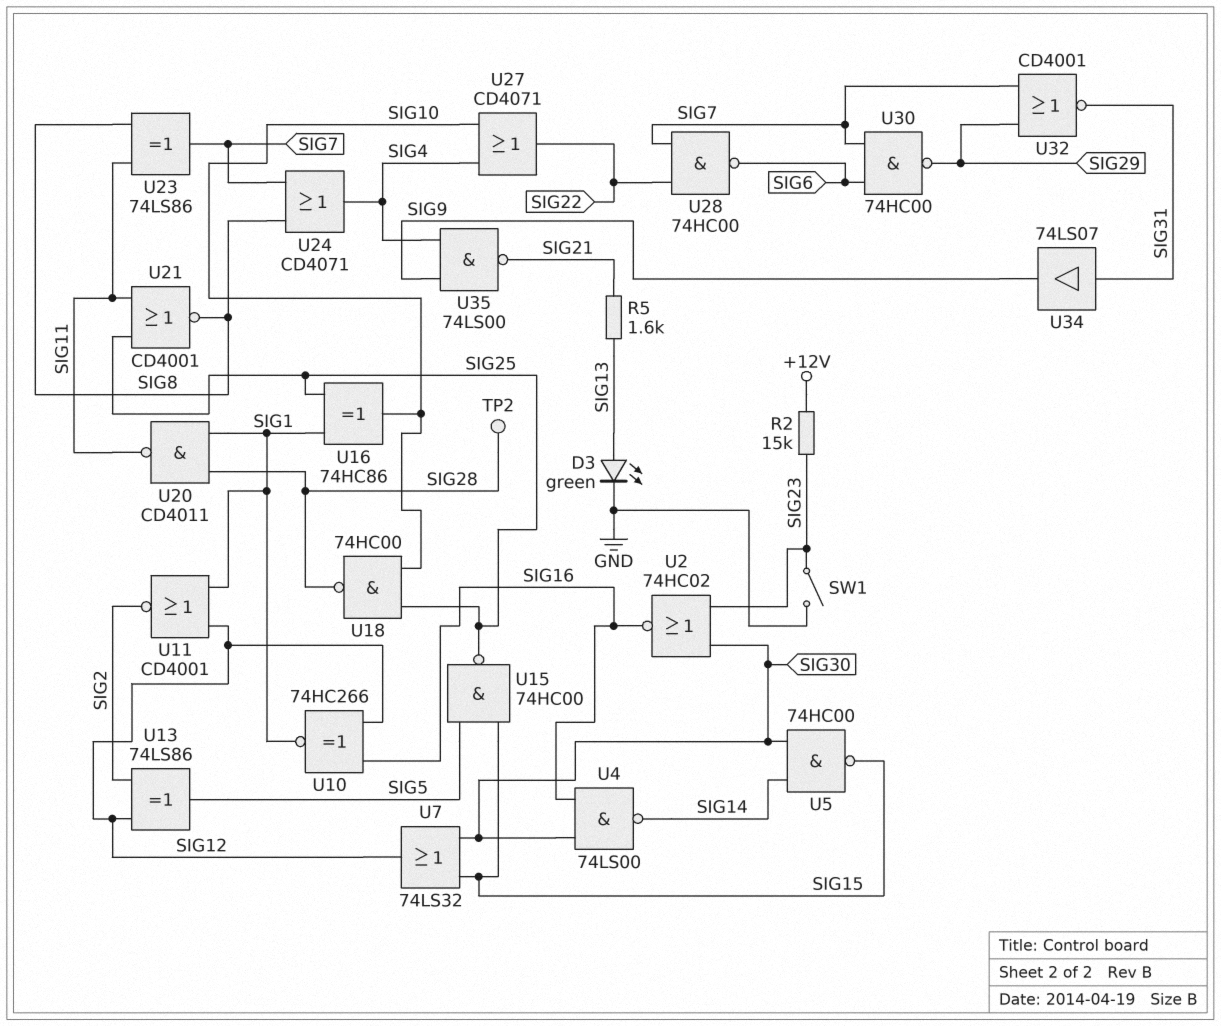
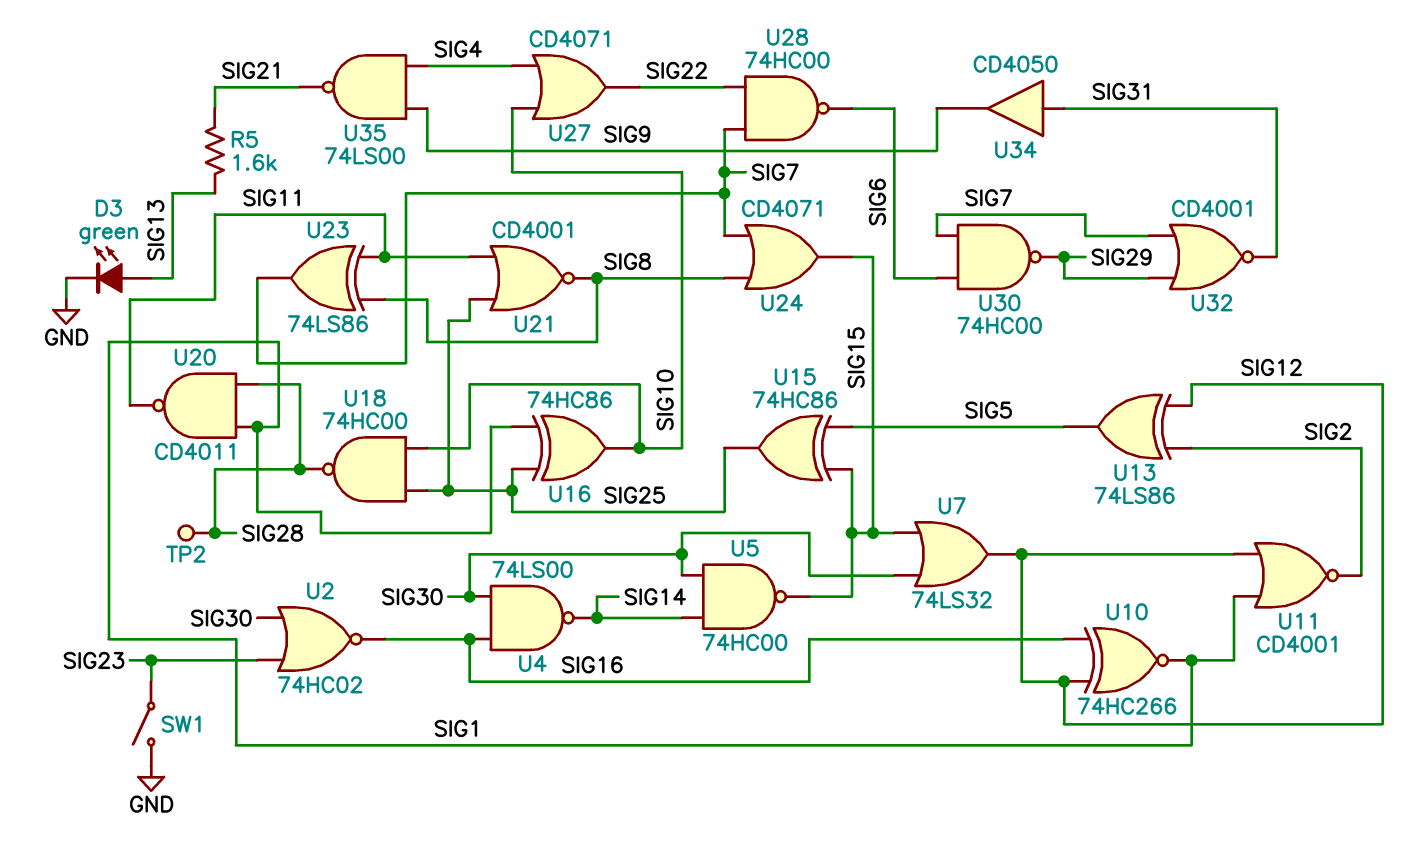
R2: 15k (+12V, SIG23) -> none
U15: NAND 74HC00 (in SIG5, in SIG15, out SIG25) -> XOR 74HC86 (in SIG5, in SIG15, out SIG25)
U24: OR CD4071 (in SIG7, in SIG8, out SIG4) -> OR CD4071 (in SIG7, in SIG8, out SIG15)
U34: buffer 74LS07 (in SIG31, out SIG9) -> buffer CD4050 (in SIG31, out SIG9)

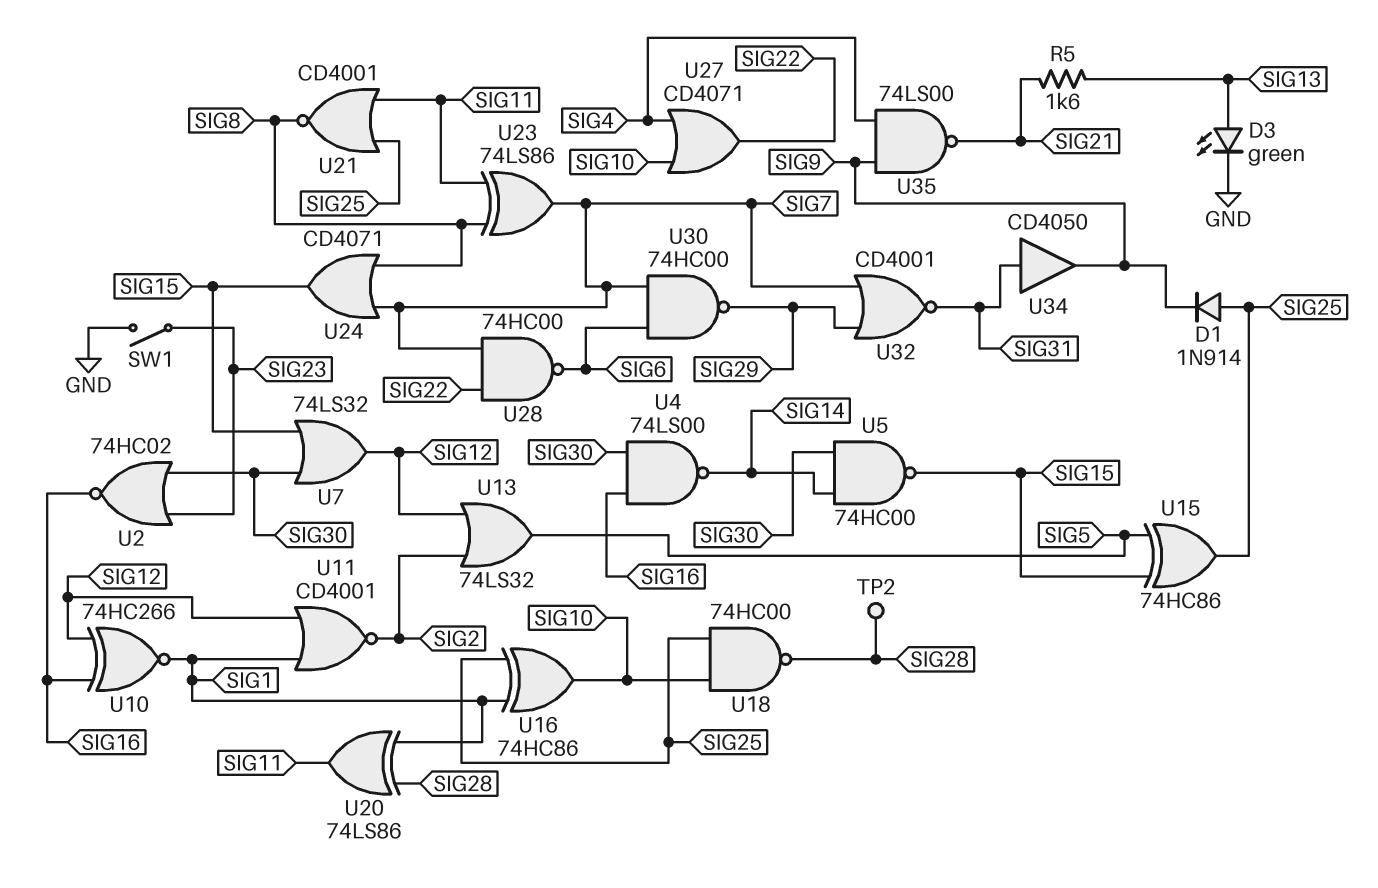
D1: none -> diode 1N914 (A SIG25, K SIG9)
U13: XOR 74LS86 (in SIG2, in SIG12, out SIG5) -> OR 74LS32 (in SIG2, in SIG12, out SIG5)
U20: NAND CD4011 (in SIG1, in SIG28, out SIG11) -> XOR 74LS86 (in SIG1, in SIG28, out SIG11)

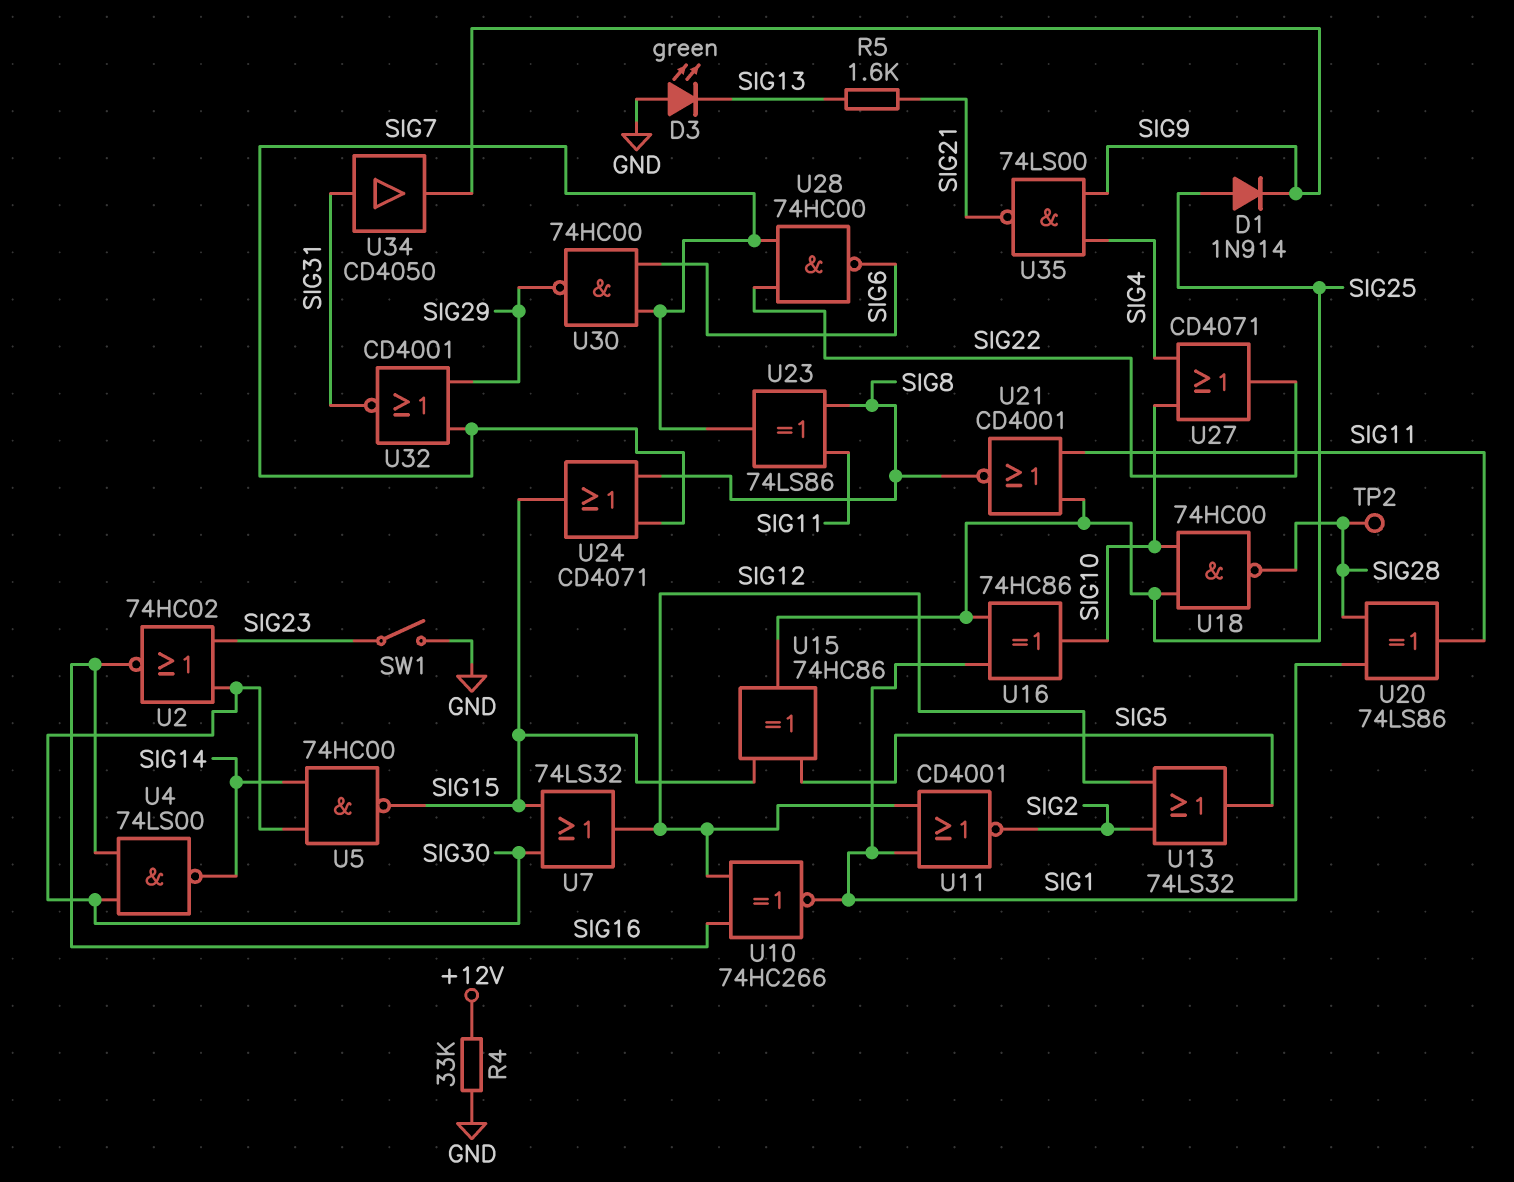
D3: LED green (A SIG13, K GND) -> LED green (A GND, K SIG13)
R4: none -> 33k (+12V, GND)

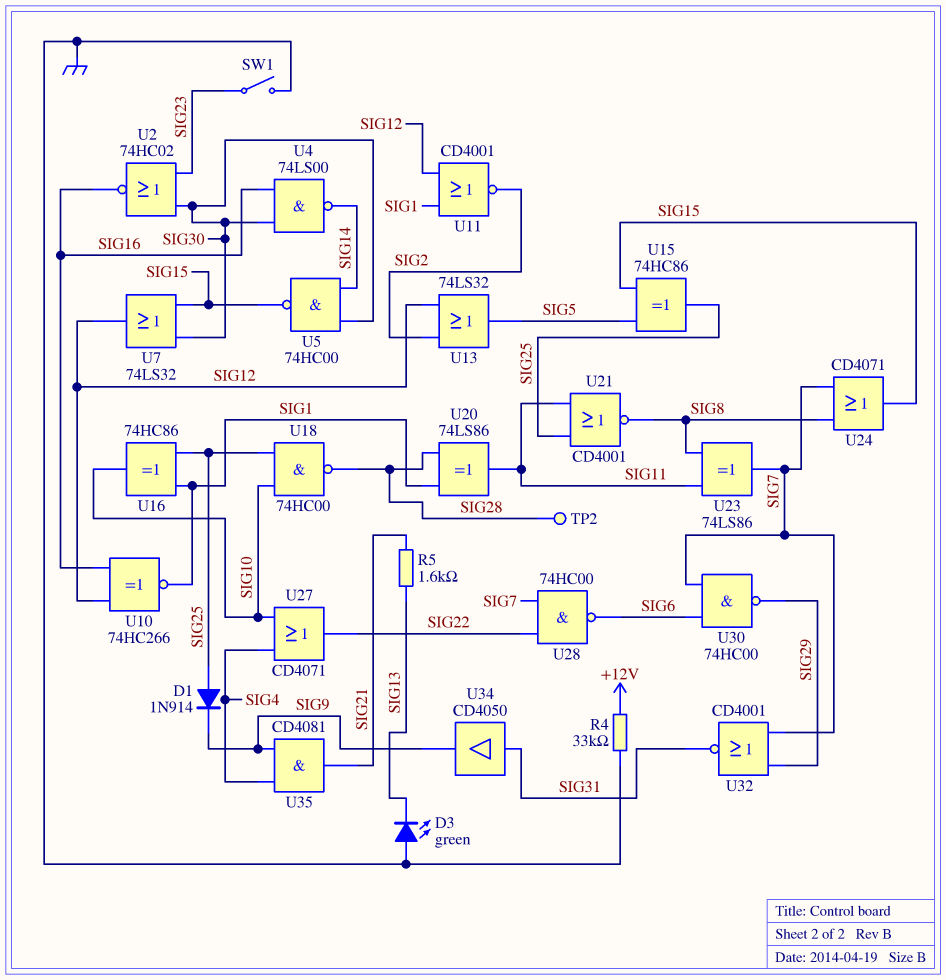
U35: NAND 74LS00 (in SIG4, in SIG9, out SIG21) -> AND CD4081 (in SIG4, in SIG9, out SIG21)

